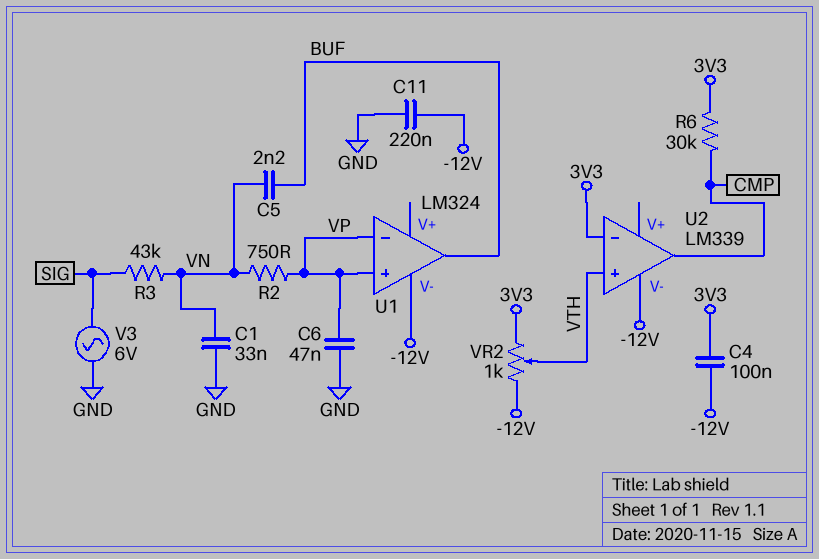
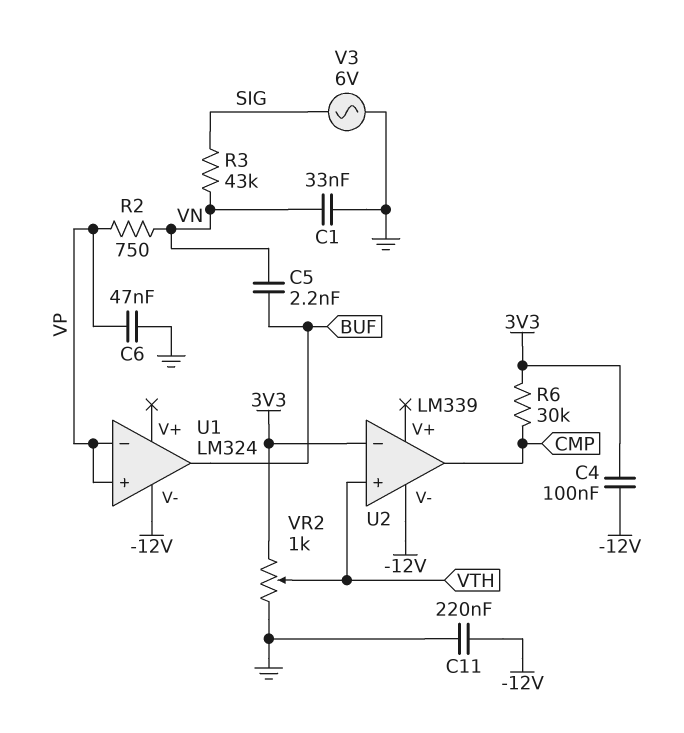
VR2: 1k (-12V, 3V3, wiper VTH) -> 1k (3V3, GND, wiper VTH)

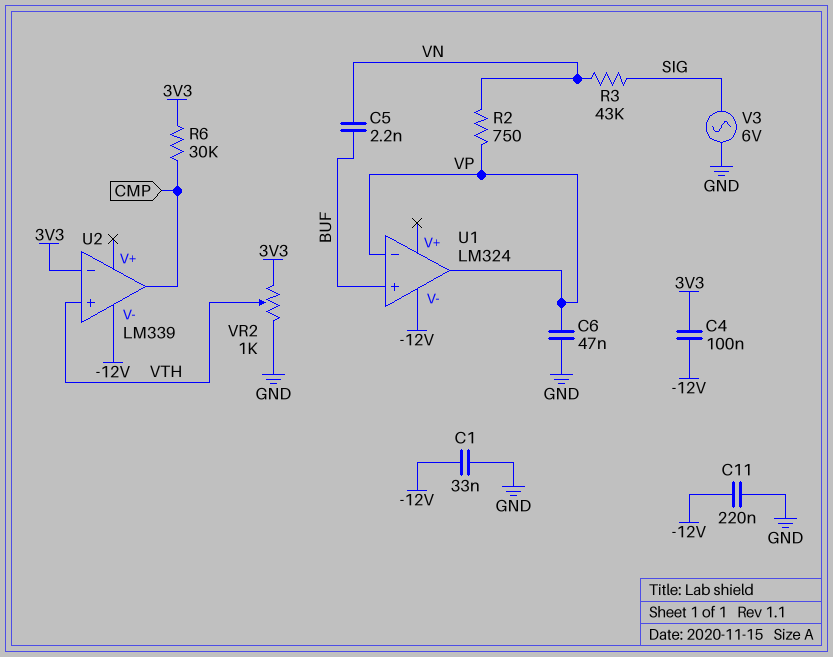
C1: 33nF (GND, VN) -> 33nF (-12V, GND)
U1 pin in+: VP -> BUF
U1 pin out: BUF -> VP

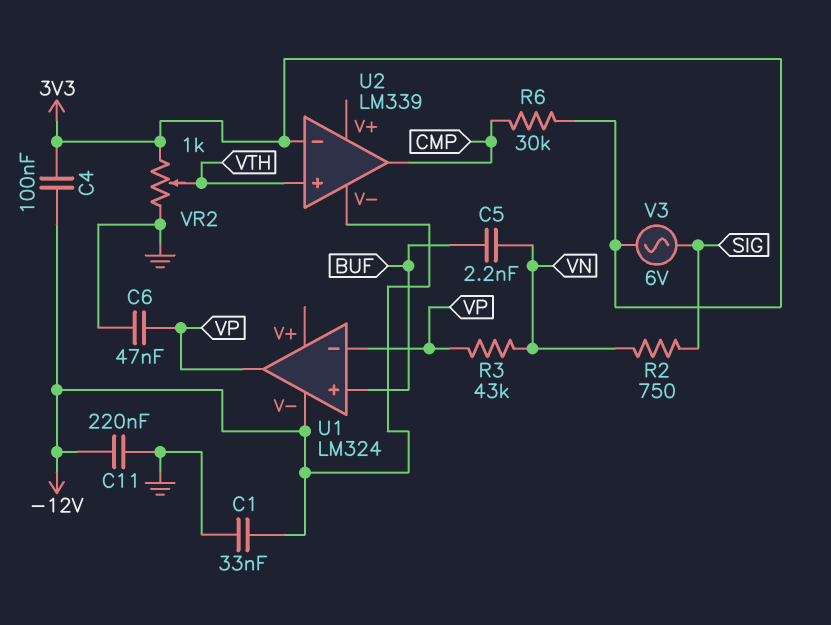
R2: 750 (VN, VP) -> 750 (SIG, VN)
R3: 43k (SIG, VN) -> 43k (VN, VP)
V3: AC 6V (GND, SIG) -> AC 6V (3V3, SIG)

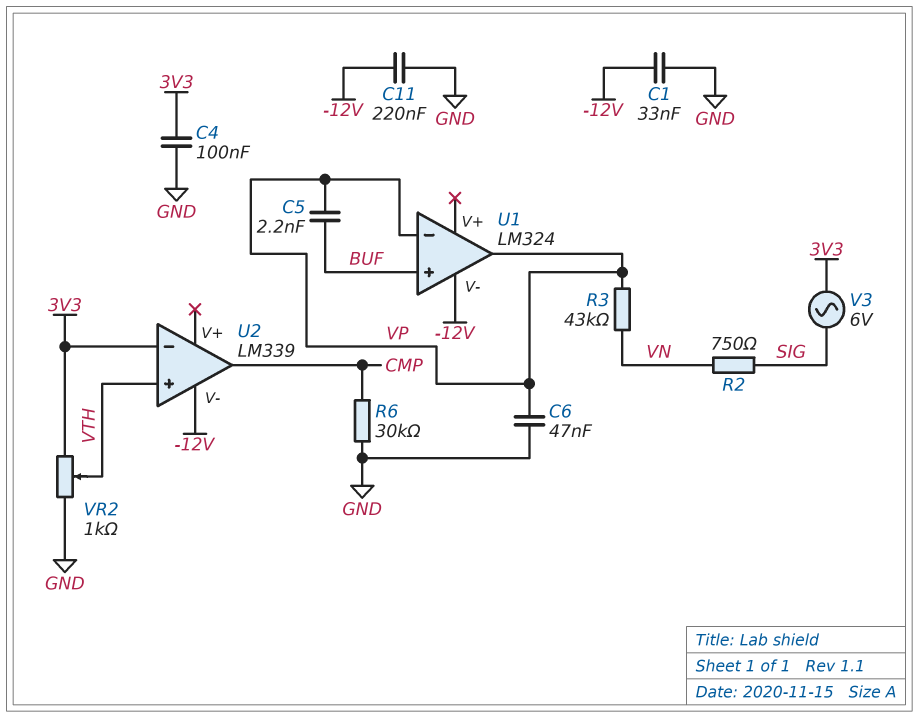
C4: 100nF (-12V, 3V3) -> 100nF (3V3, GND)
C5: 2.2nF (BUF, VN) -> 2.2nF (BUF, VP)
R6: 30k (3V3, CMP) -> 30k (CMP, GND)

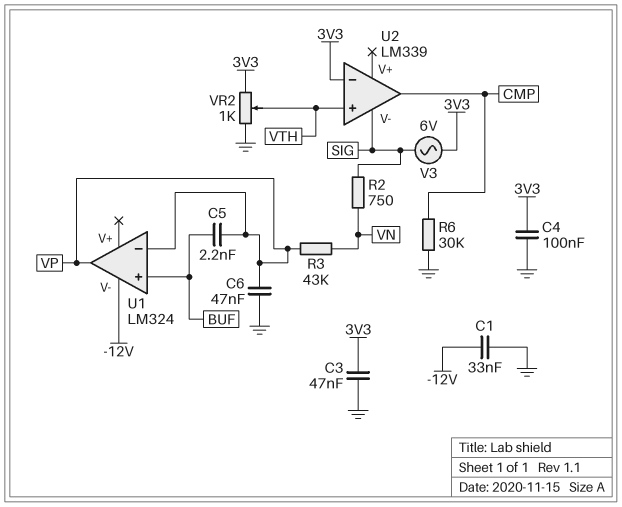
C3: none -> 47nF (3V3, GND)
C11: 220nF (-12V, GND) -> none
U2 pin V-: -12V -> SIG

